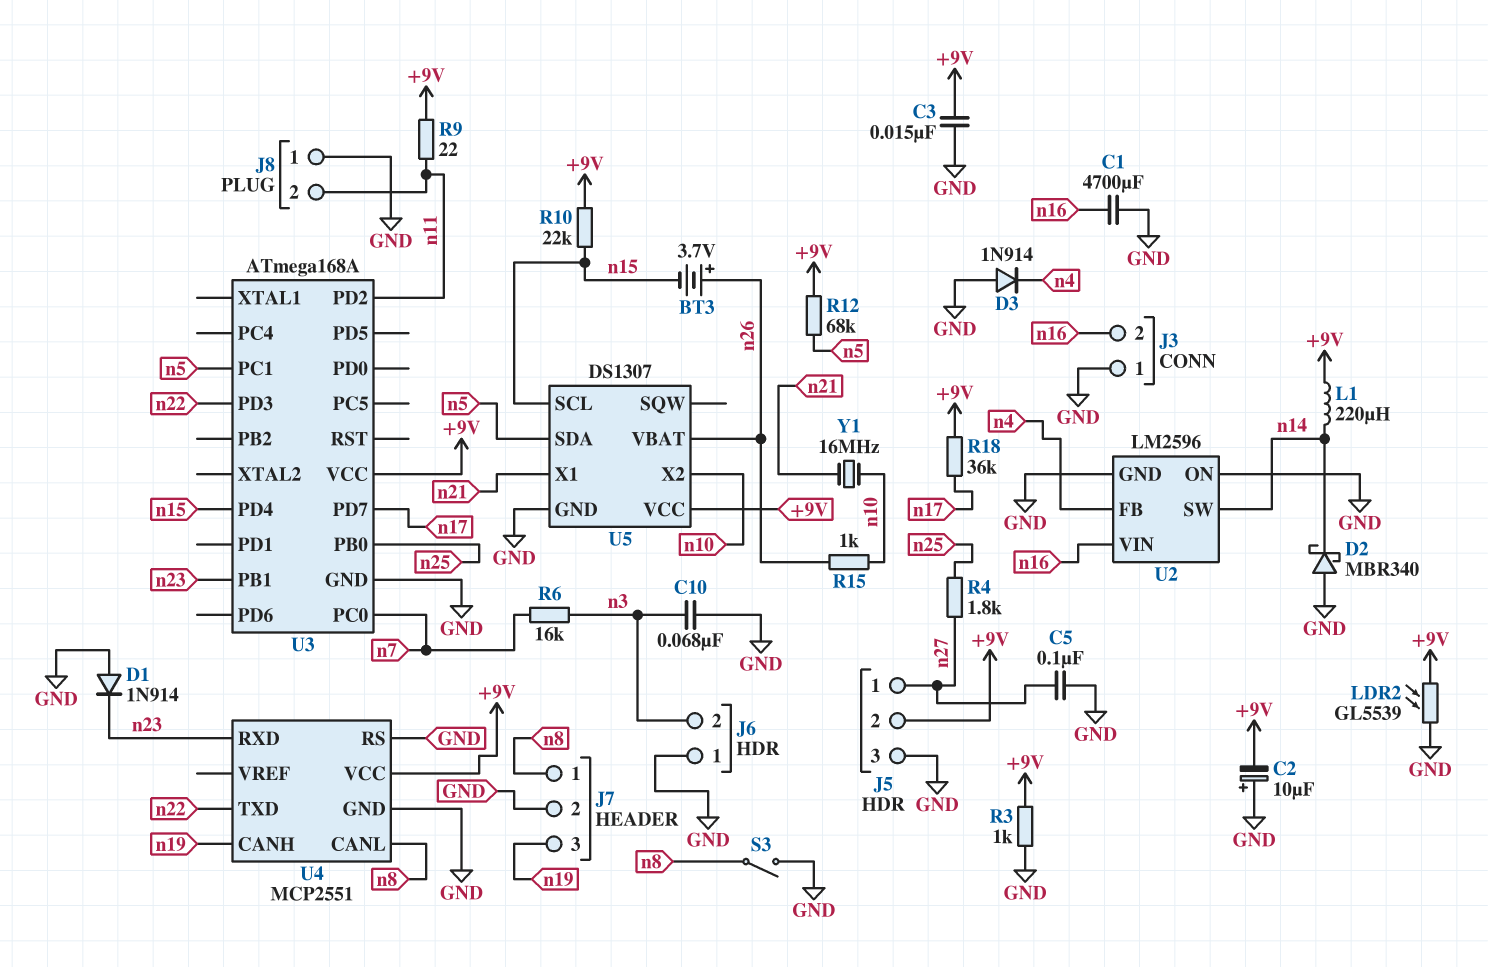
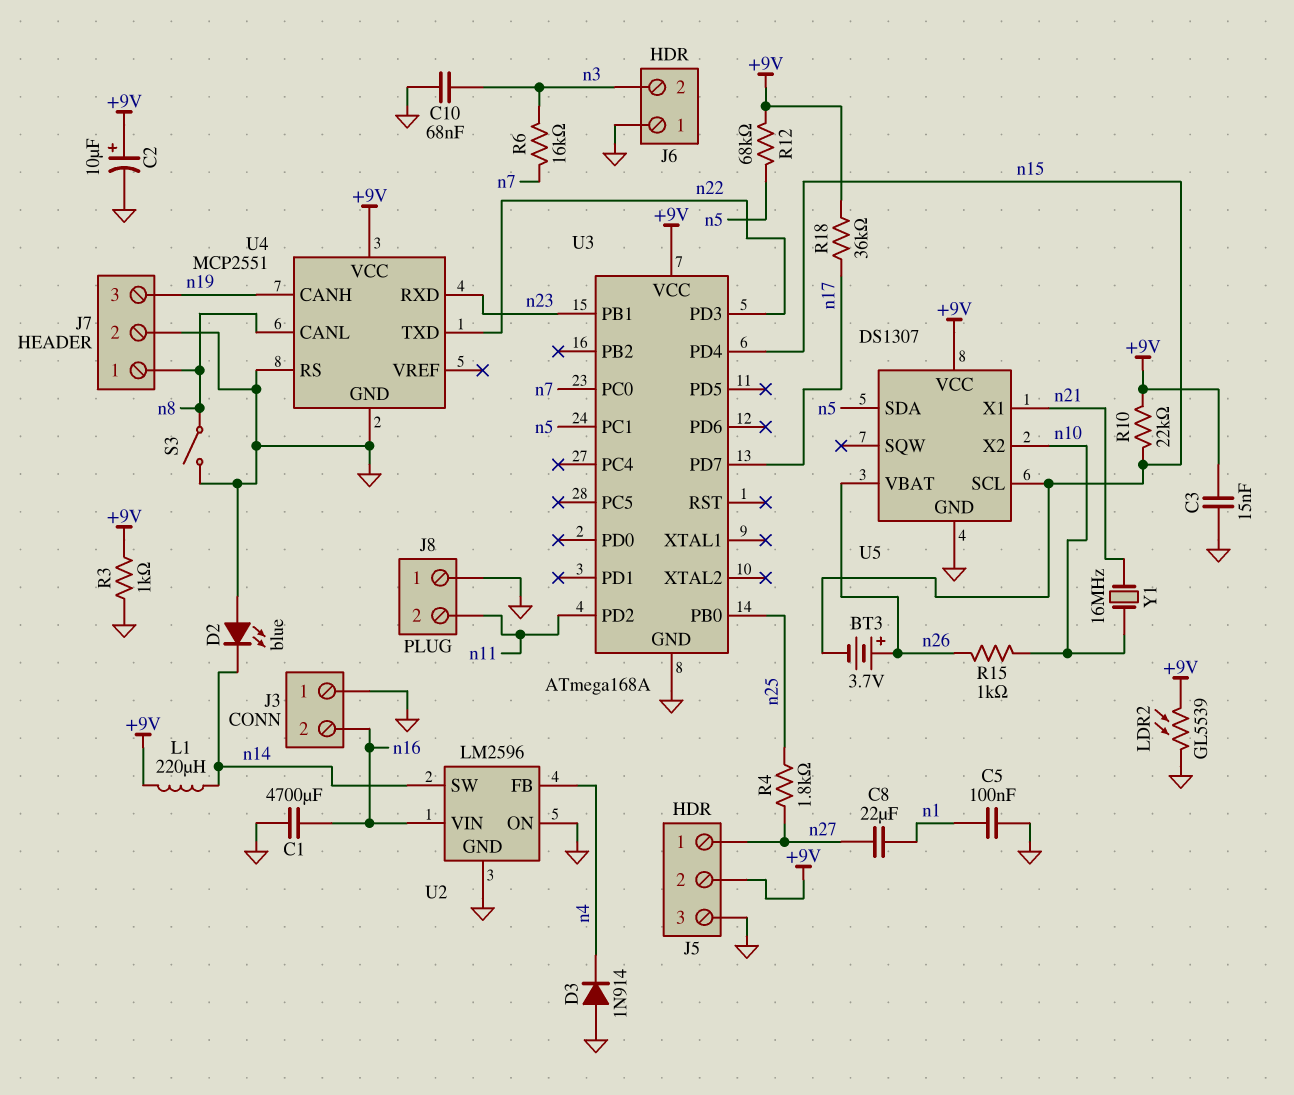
C2: 10uF (plus GND, minus +9V) -> 10uF (plus +9V, minus GND)
C5: 100nF (GND, n27) -> 100nF (GND, n1)
C8: none -> 22uF (n1, n27)
D1: diode 1N914 (A GND, K n23) -> none
D2: schottky MBR340 (A GND, K n14) -> LED blue (A GND, K n14)
R9: 22 (+9V, n11) -> none

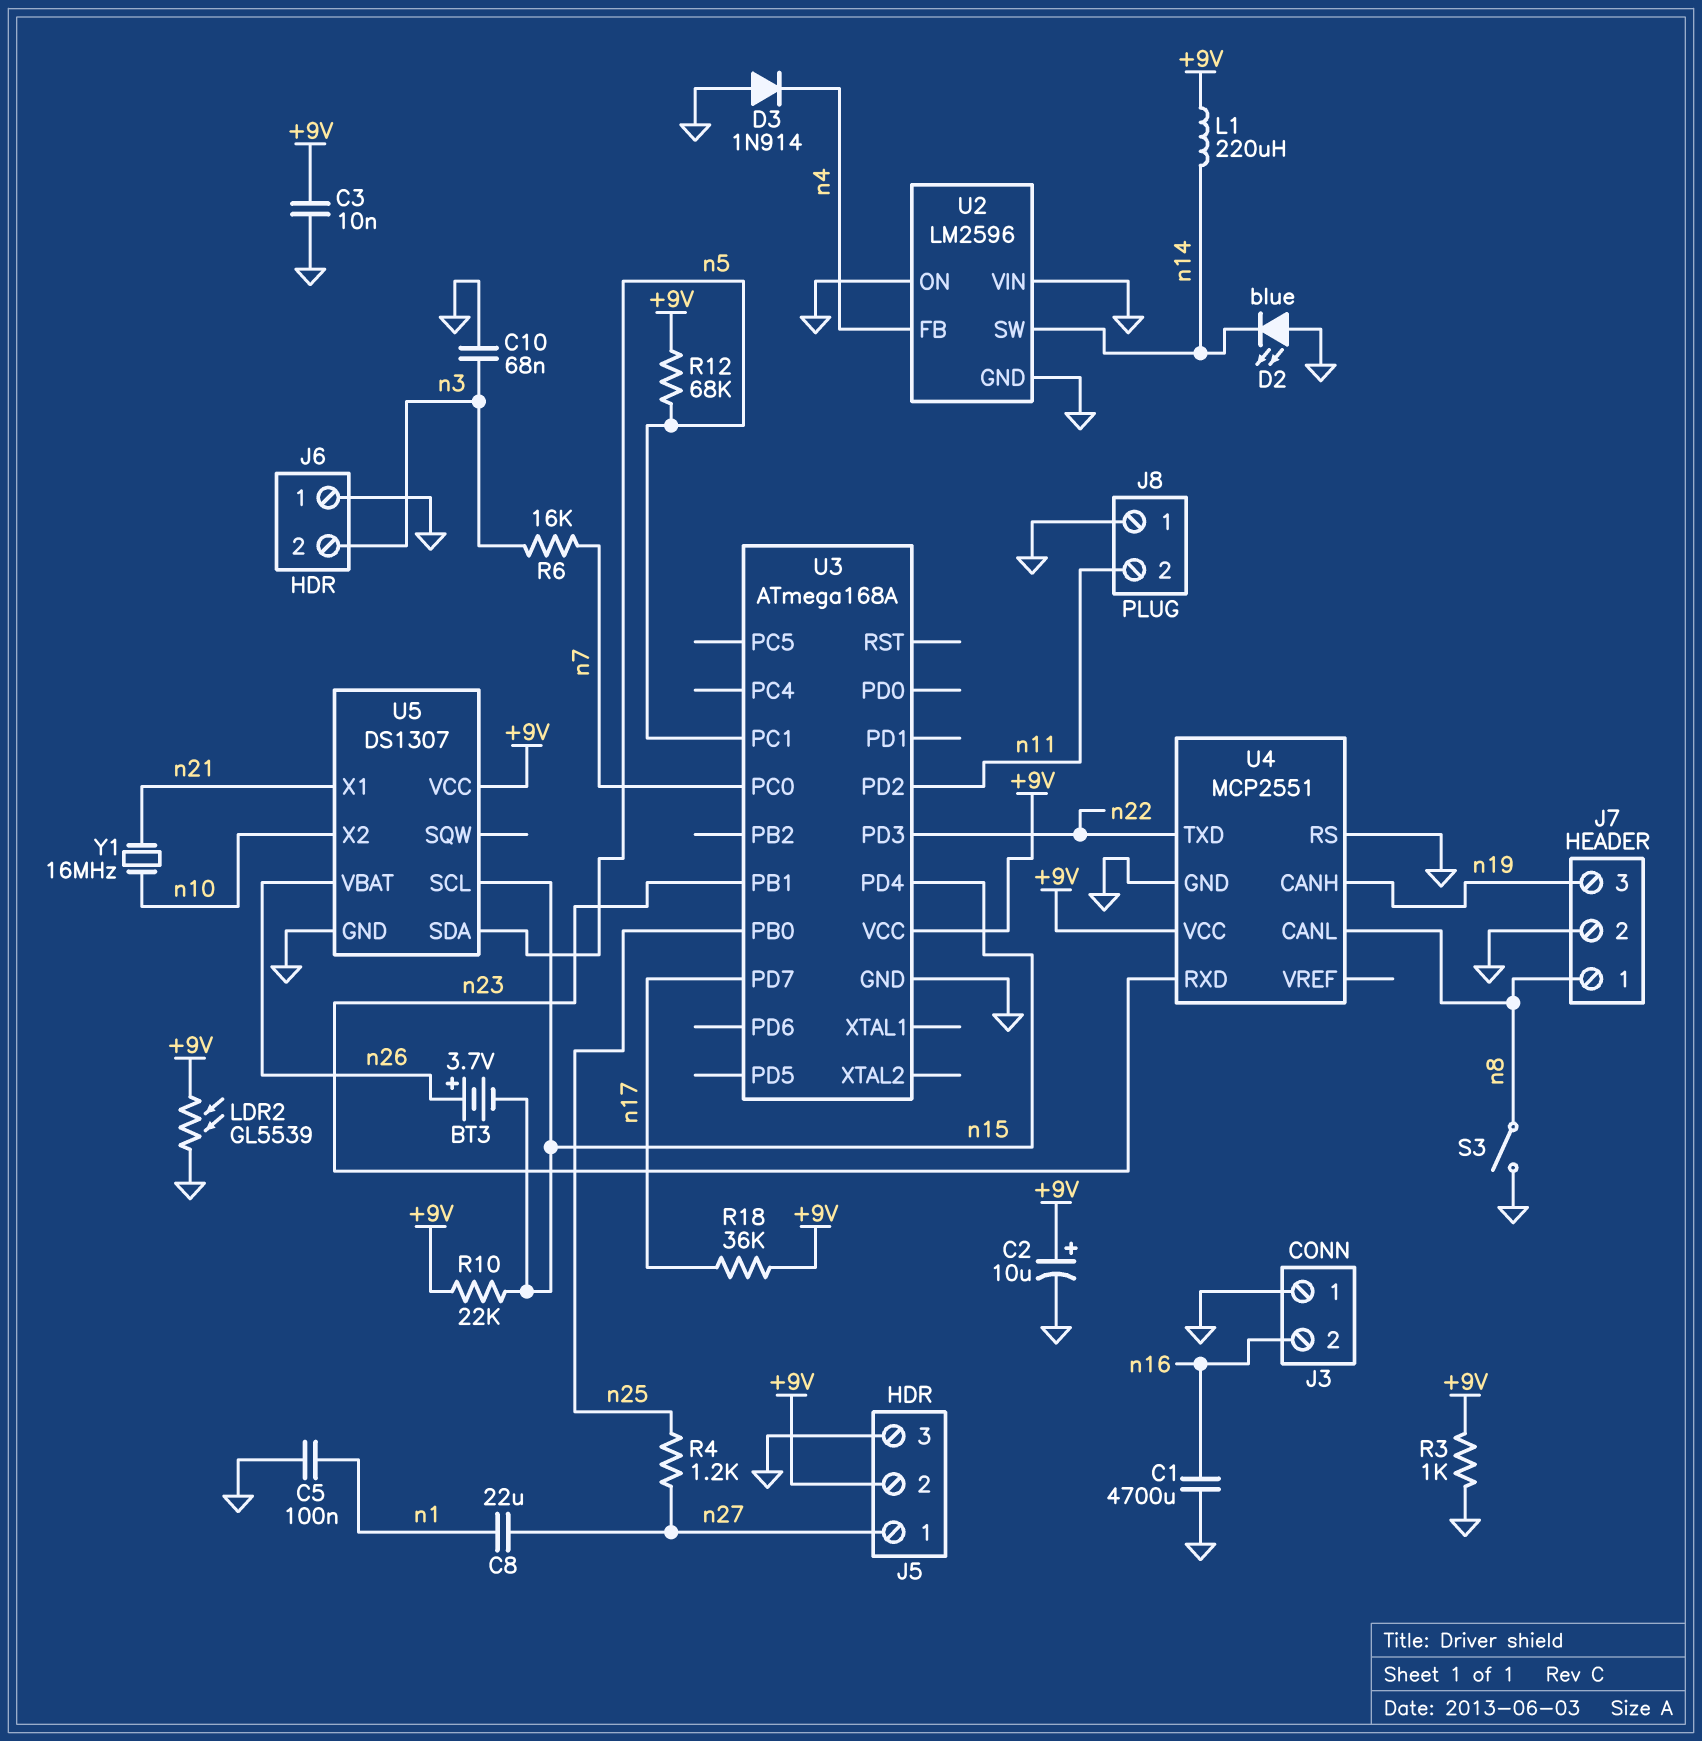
C3: 15nF (+9V, GND) -> 10nF (+9V, GND)
R4: 1.8k (n25, n27) -> 1.2k (n25, n27)
R15: 1k (n10, n26) -> none
U2 pin VIN: n16 -> GND

